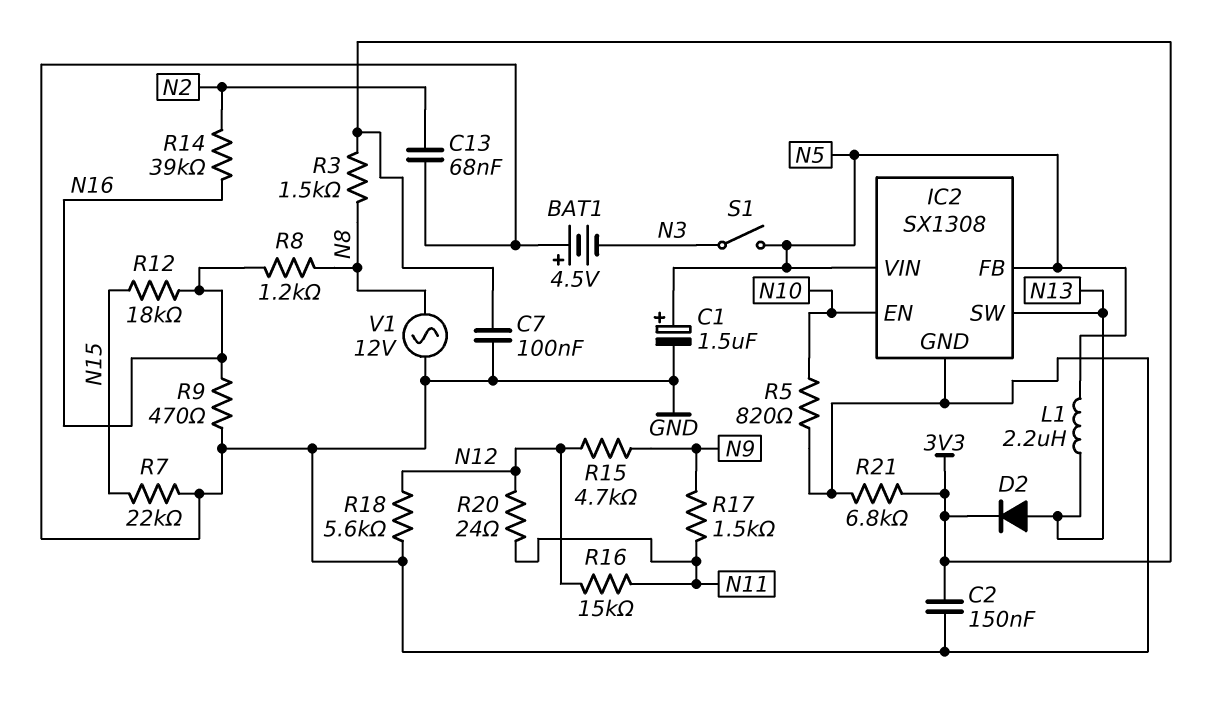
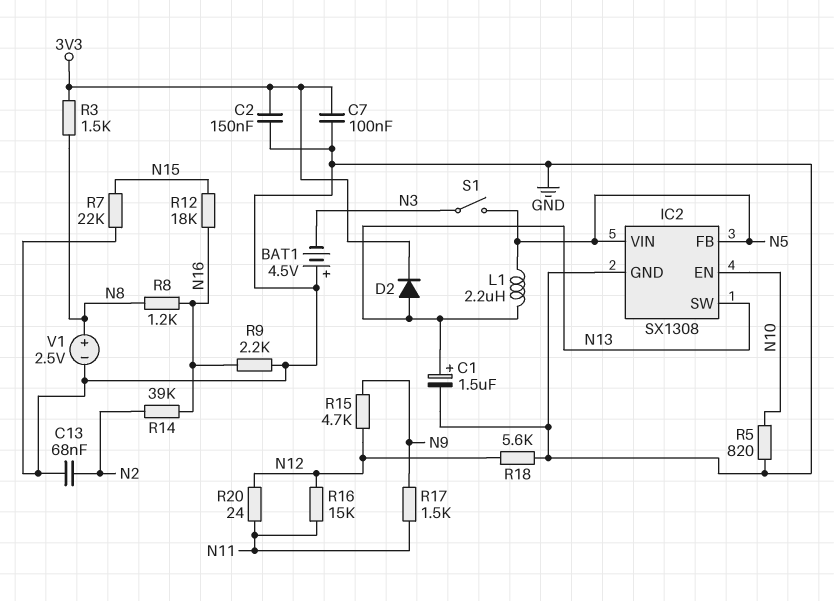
C1: 1.5uF (plus N5, minus GND) -> 1.5uF (plus N13, minus GND)
R9: 470 (GND, N16) -> 2.2k (GND, N16)
R21: 6.8k (3V3, GND) -> none
V1: AC 12V (GND, N8) -> 2.5V (plus N8, minus GND)

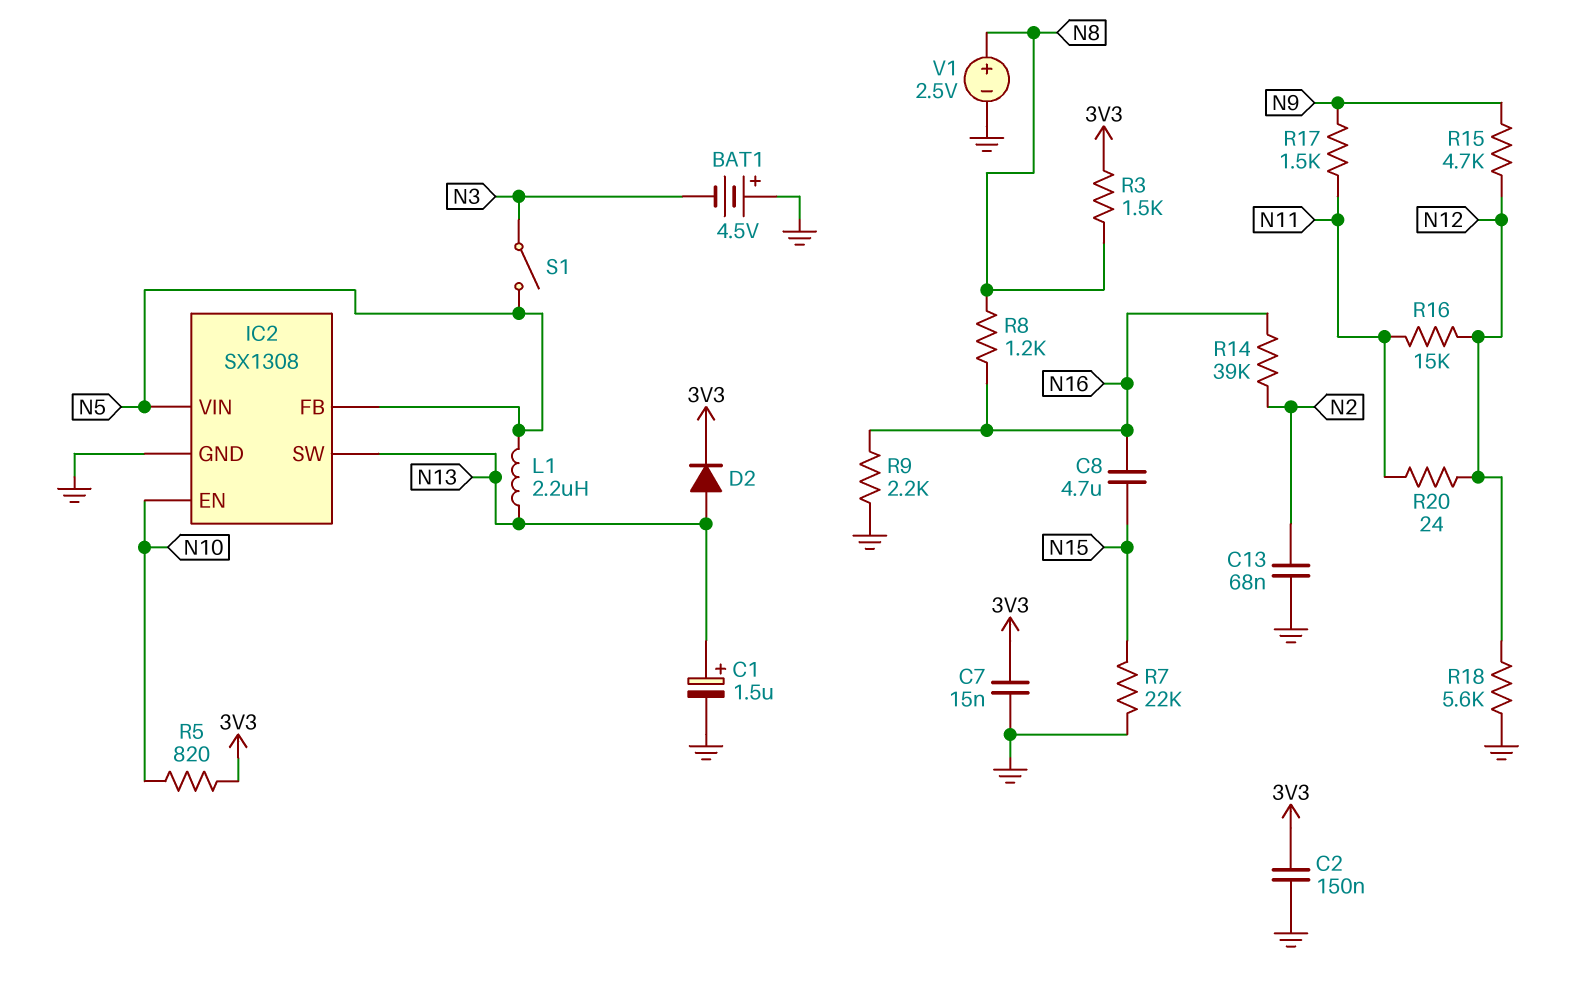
C7: 100nF (3V3, GND) -> 15nF (3V3, GND)
C8: none -> 4.7uF (N15, N16)
R5: 820 (GND, N10) -> 820 (3V3, N10)
R12: 18k (N15, N16) -> none

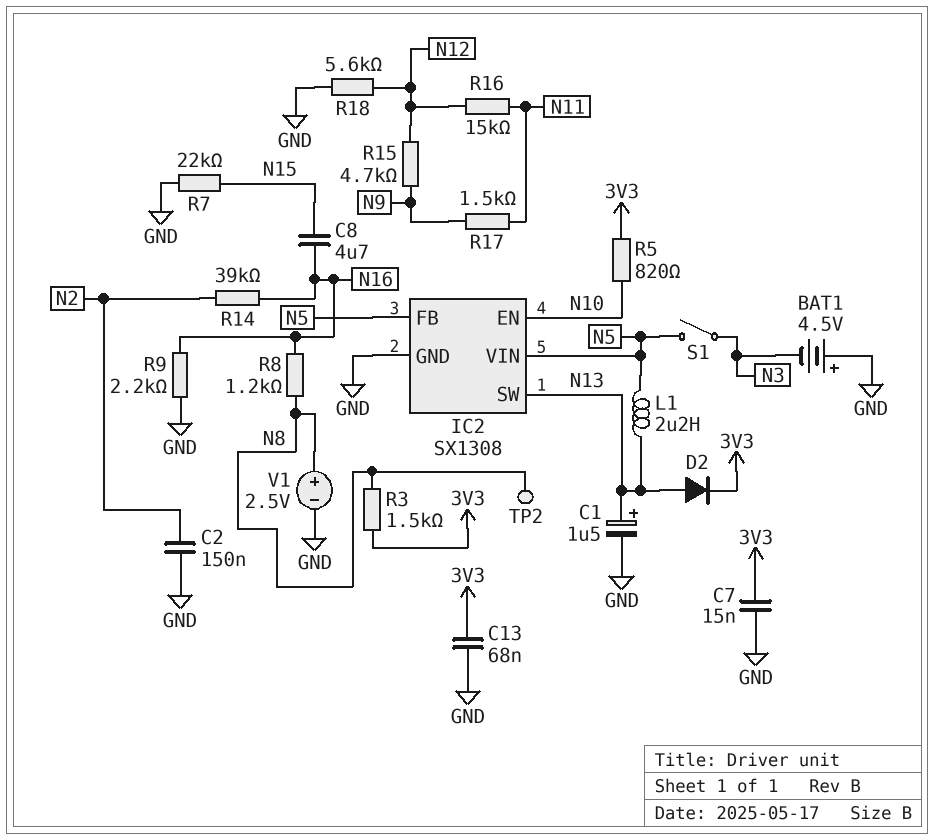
C2: 150nF (3V3, GND) -> 150nF (GND, N2)
C13: 68nF (GND, N2) -> 68nF (3V3, GND)
R20: 24 (N11, N12) -> none
TP2: none -> test point (N8)

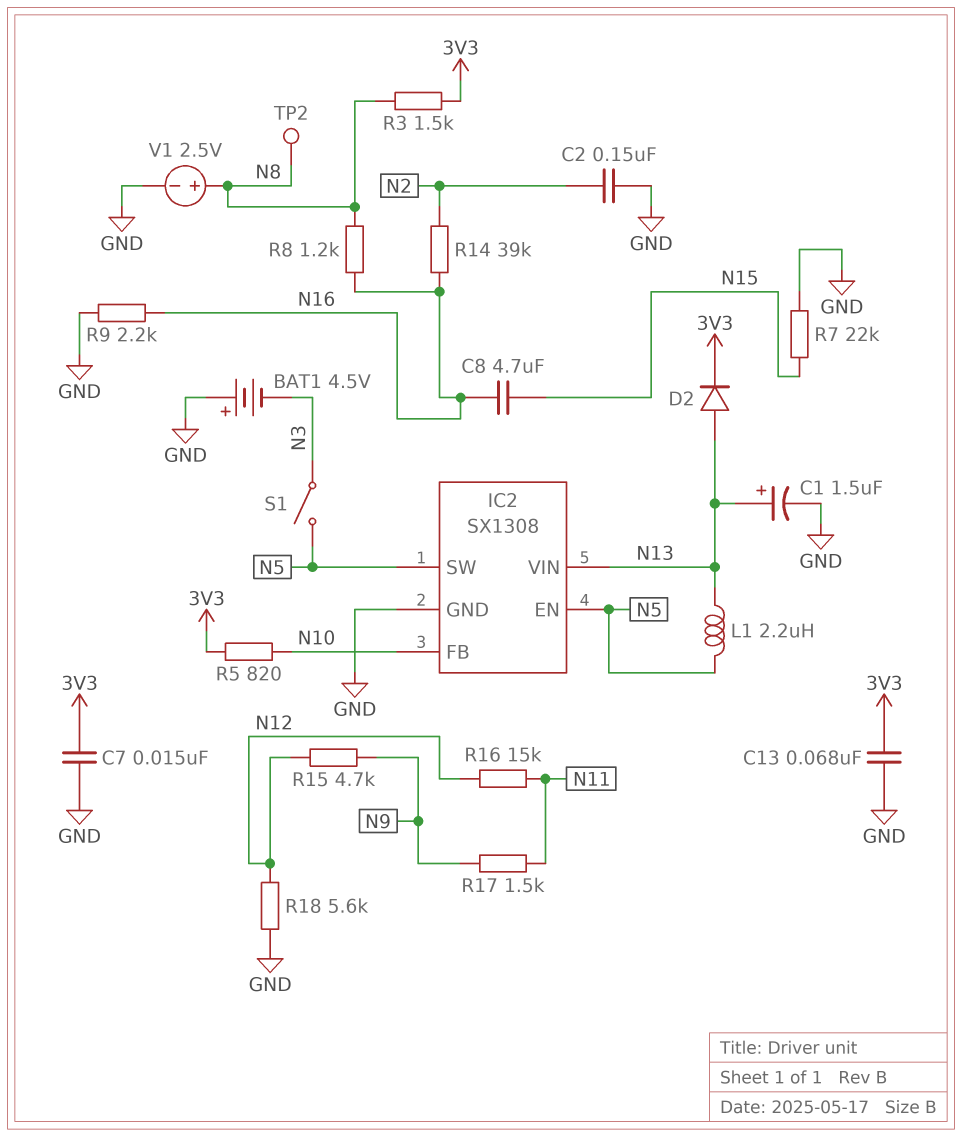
IC2 pin EN: N10 -> N5
IC2 pin FB: N5 -> N10
IC2 pin SW: N13 -> N5
IC2 pin VIN: N5 -> N13

